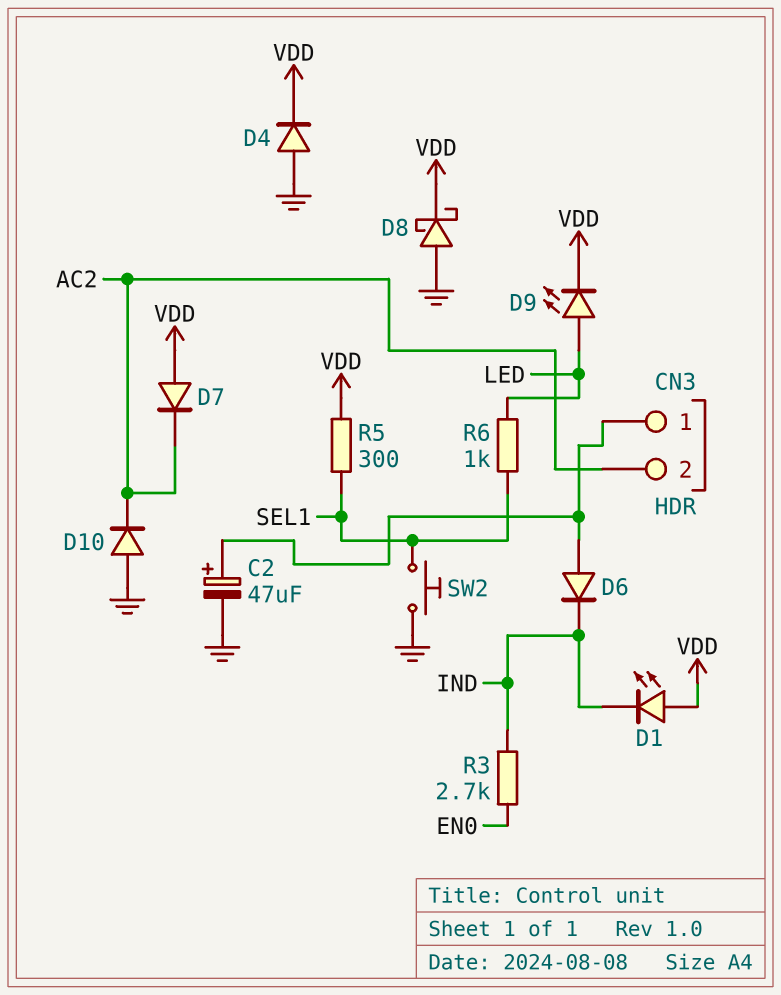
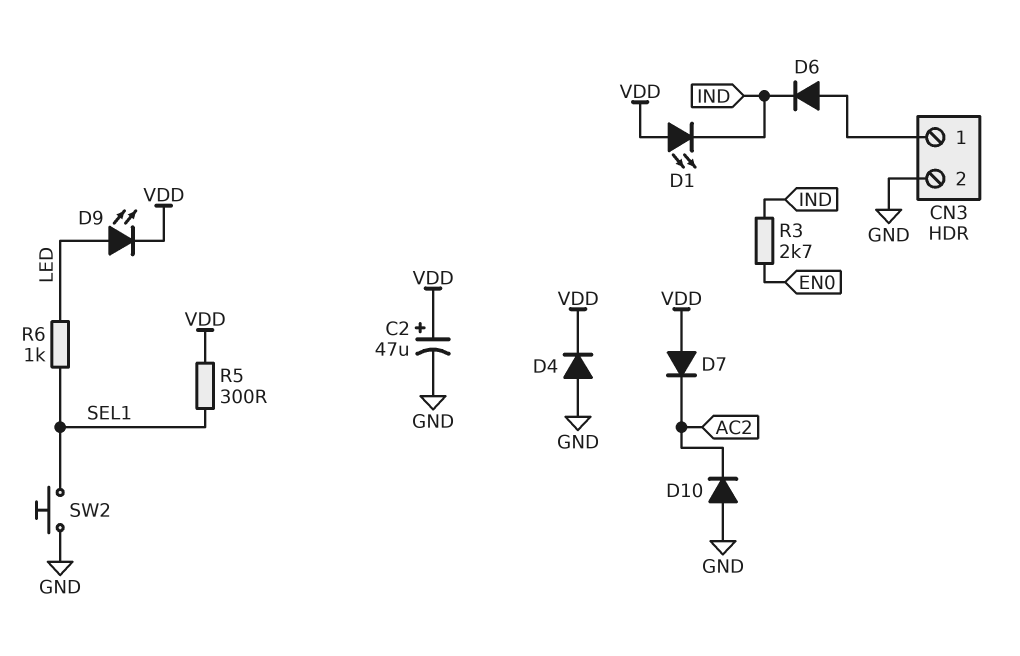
C2: 47uF (plus CN3/1, minus GND) -> 47uF (plus VDD, minus GND)
CN3 pin 2: AC2 -> GND
D8: schottky (A GND, K VDD) -> none

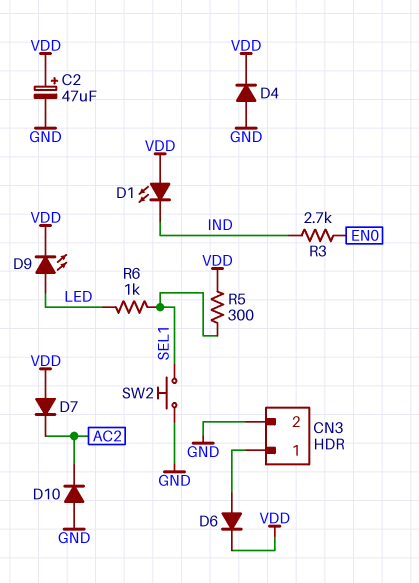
D6: diode (A CN3/1, K IND) -> diode (A CN3/1, K VDD)

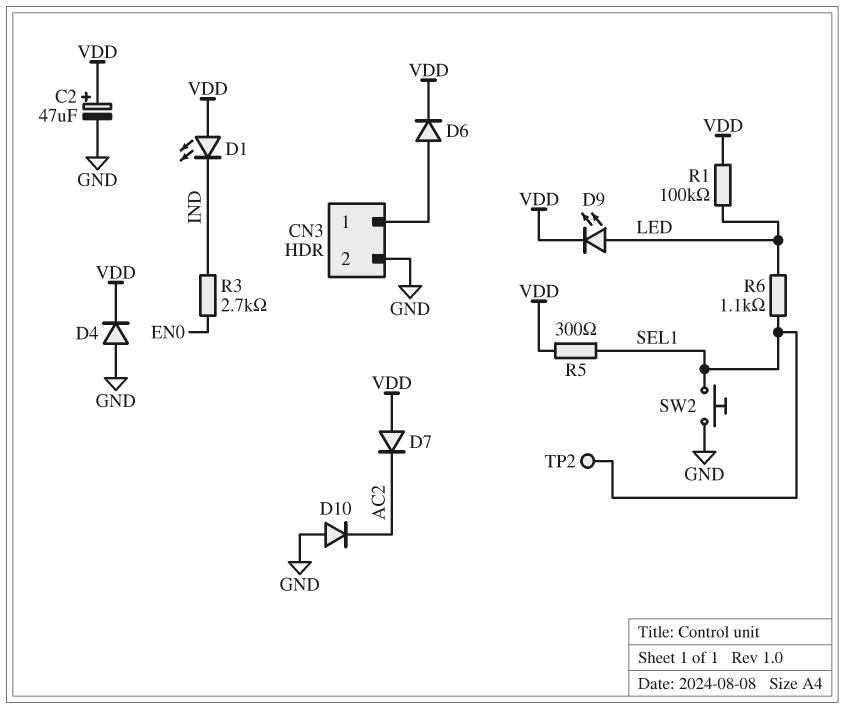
R1: none -> 100k (LED, VDD)
R6: 1k (LED, SEL1) -> 1.1k (LED, SEL1)
TP2: none -> test point (SEL1)

